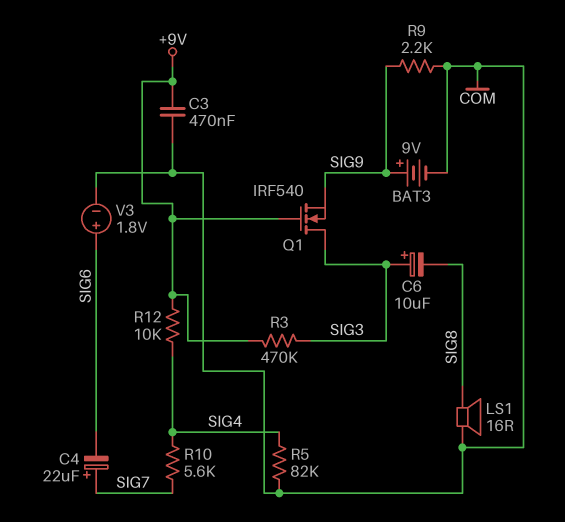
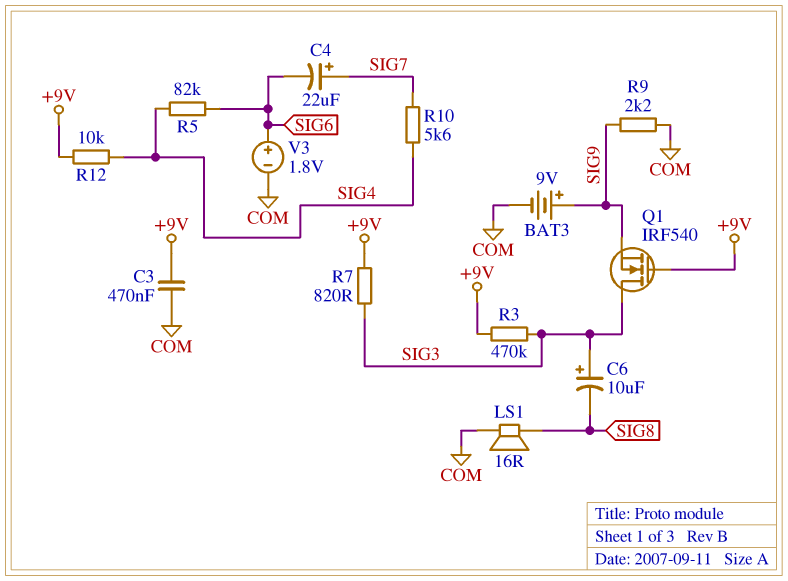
R5: 82k (COM, SIG4) -> 82k (SIG4, SIG6)
R7: none -> 820 (+9V, SIG3)

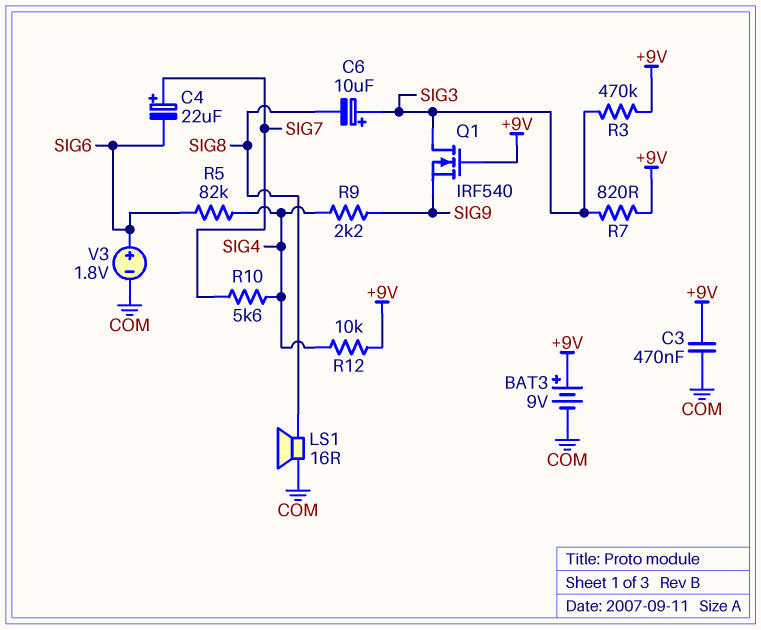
BAT3: 9V (plus SIG9, minus COM) -> 9V (plus +9V, minus COM)
R9: 2.2k (COM, SIG9) -> 2.2k (SIG4, SIG9)

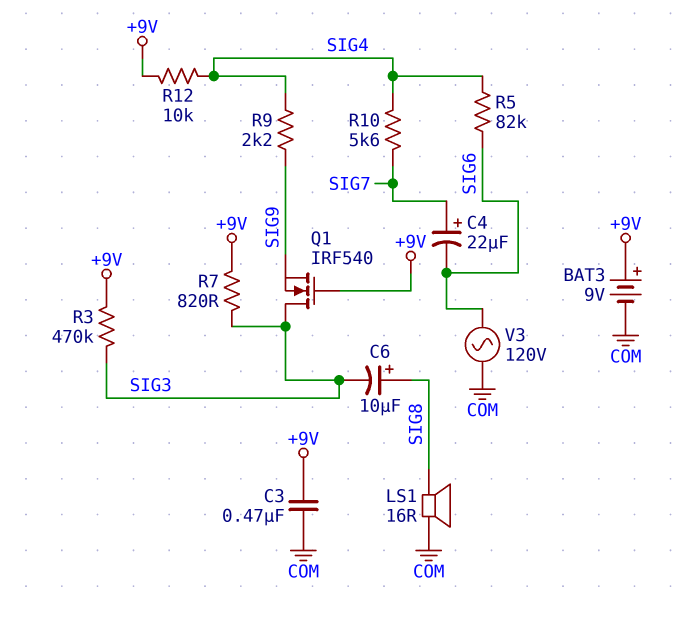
C6: 10uF (plus SIG3, minus SIG8) -> 10uF (plus SIG8, minus SIG3)
V3: 1.8V (plus SIG6, minus COM) -> AC 120V (COM, SIG6)

